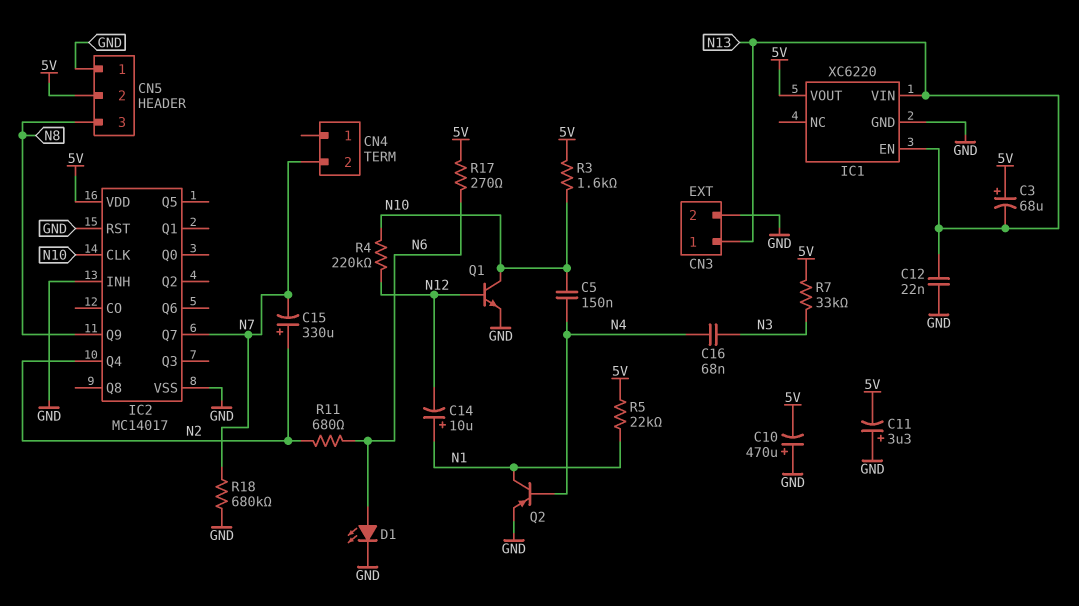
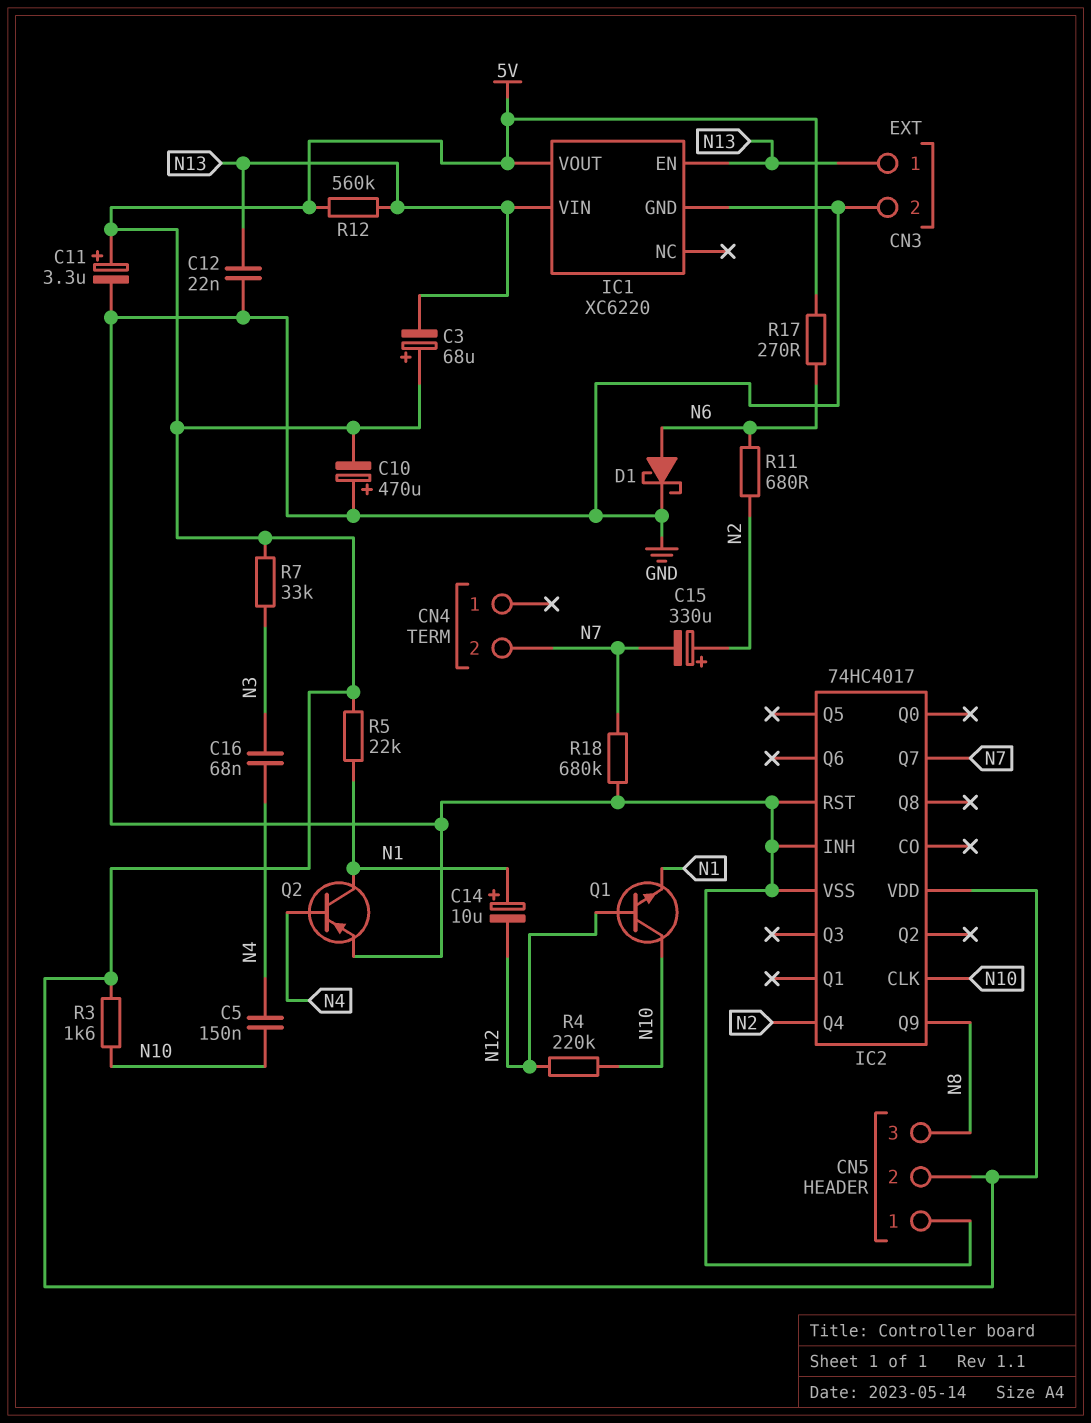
C11: 3.3uF (plus GND, minus 5V) -> 3.3uF (plus 5V, minus GND)
D1: LED (A N6, K GND) -> schottky (A N6, K GND)
IC2: MC14017 -> 74HC4017
Q1: NPN (B N12, C N10, E GND) -> NPN (B N12, C N10, E N1)
R12: none -> 560k (5V, N13)

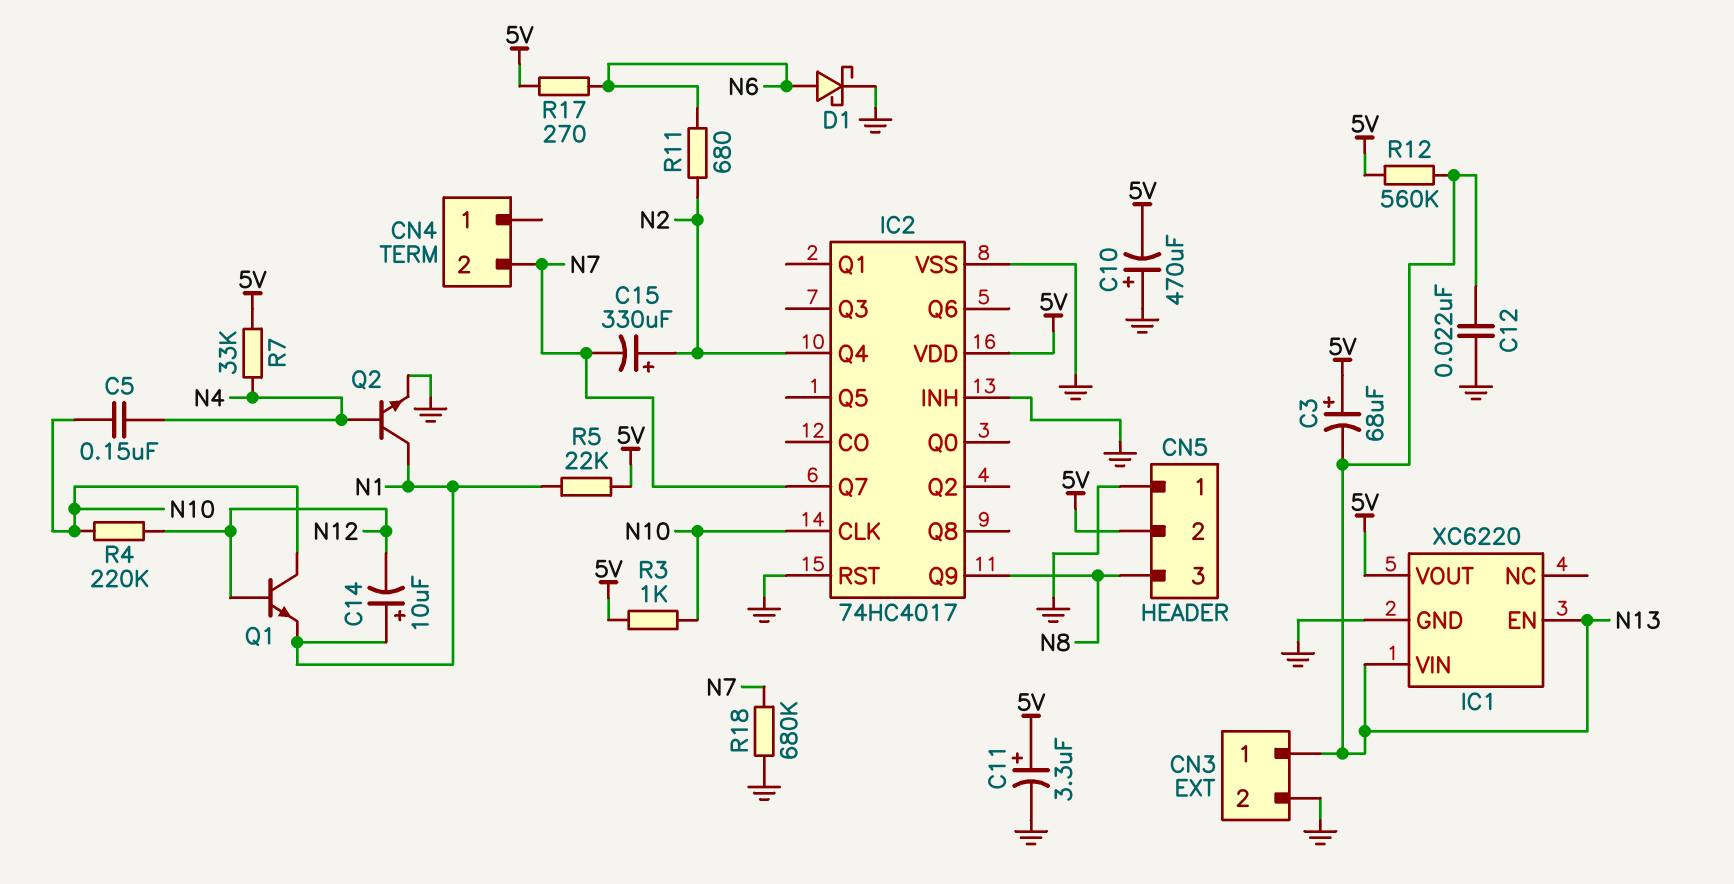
C16: 68nF (N3, N4) -> none
Q2: PNP (B N4, C N1, E GND) -> NPN (B N4, C N1, E GND)
R3: 1.6k (5V, N10) -> 1k (5V, N10)
R7: 33k (5V, N3) -> 33k (5V, N4)

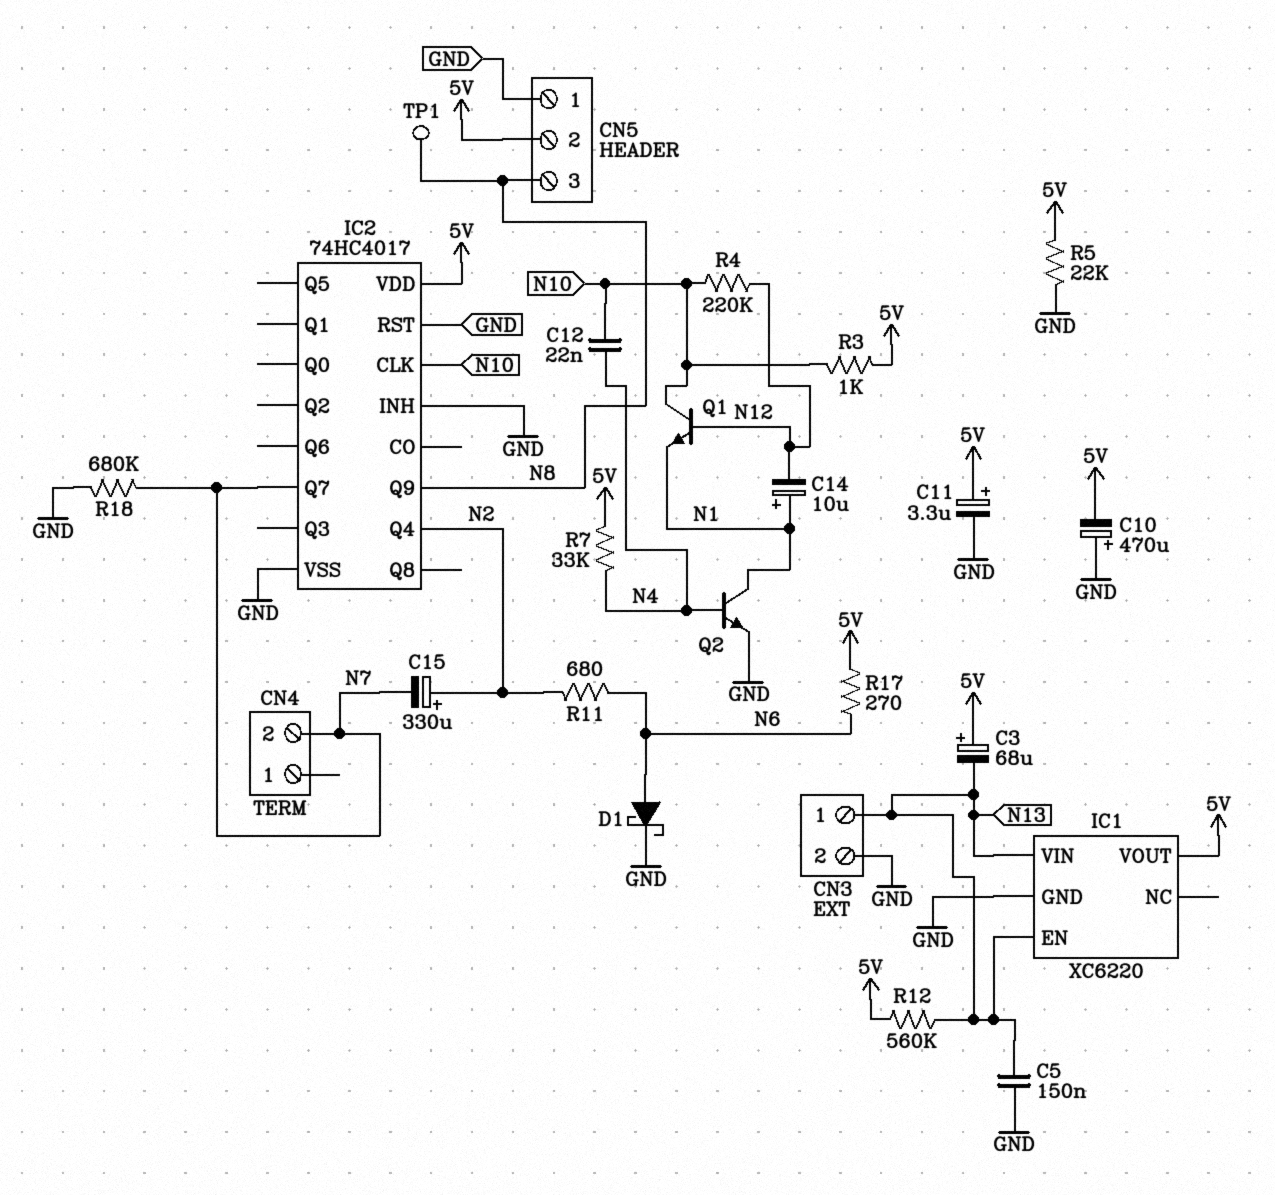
C5: 150nF (N4, N10) -> 150nF (GND, N13)
C12: 22nF (GND, N13) -> 22nF (N4, N10)
R5: 22k (5V, N1) -> 22k (5V, GND)
TP1: none -> test point (N8)

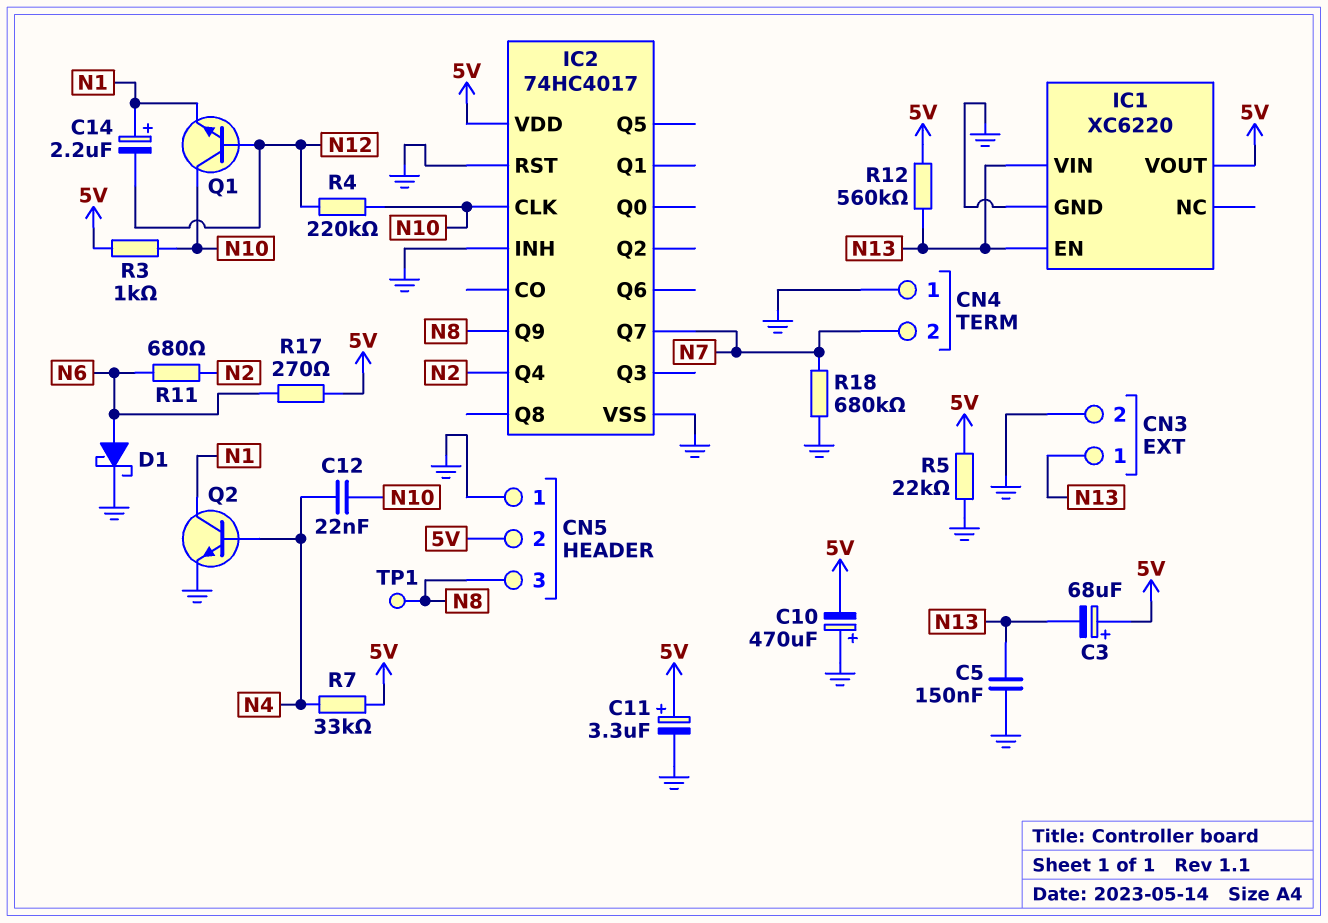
C14: 10uF (plus N1, minus N12) -> 2.2uF (plus N1, minus N12)
C15: 330uF (plus N2, minus N7) -> none
CN4 pin 1: none -> GND

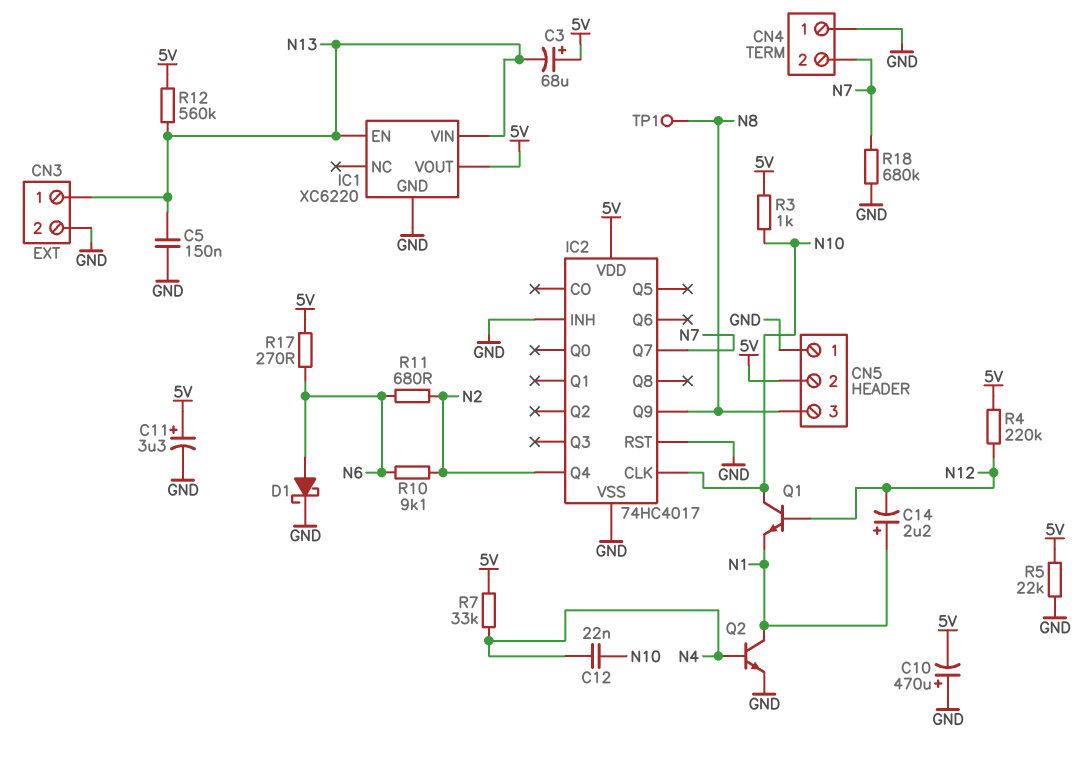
R4: 220k (N10, N12) -> 220k (5V, N12)
R10: none -> 9.1k (N2, N6)

